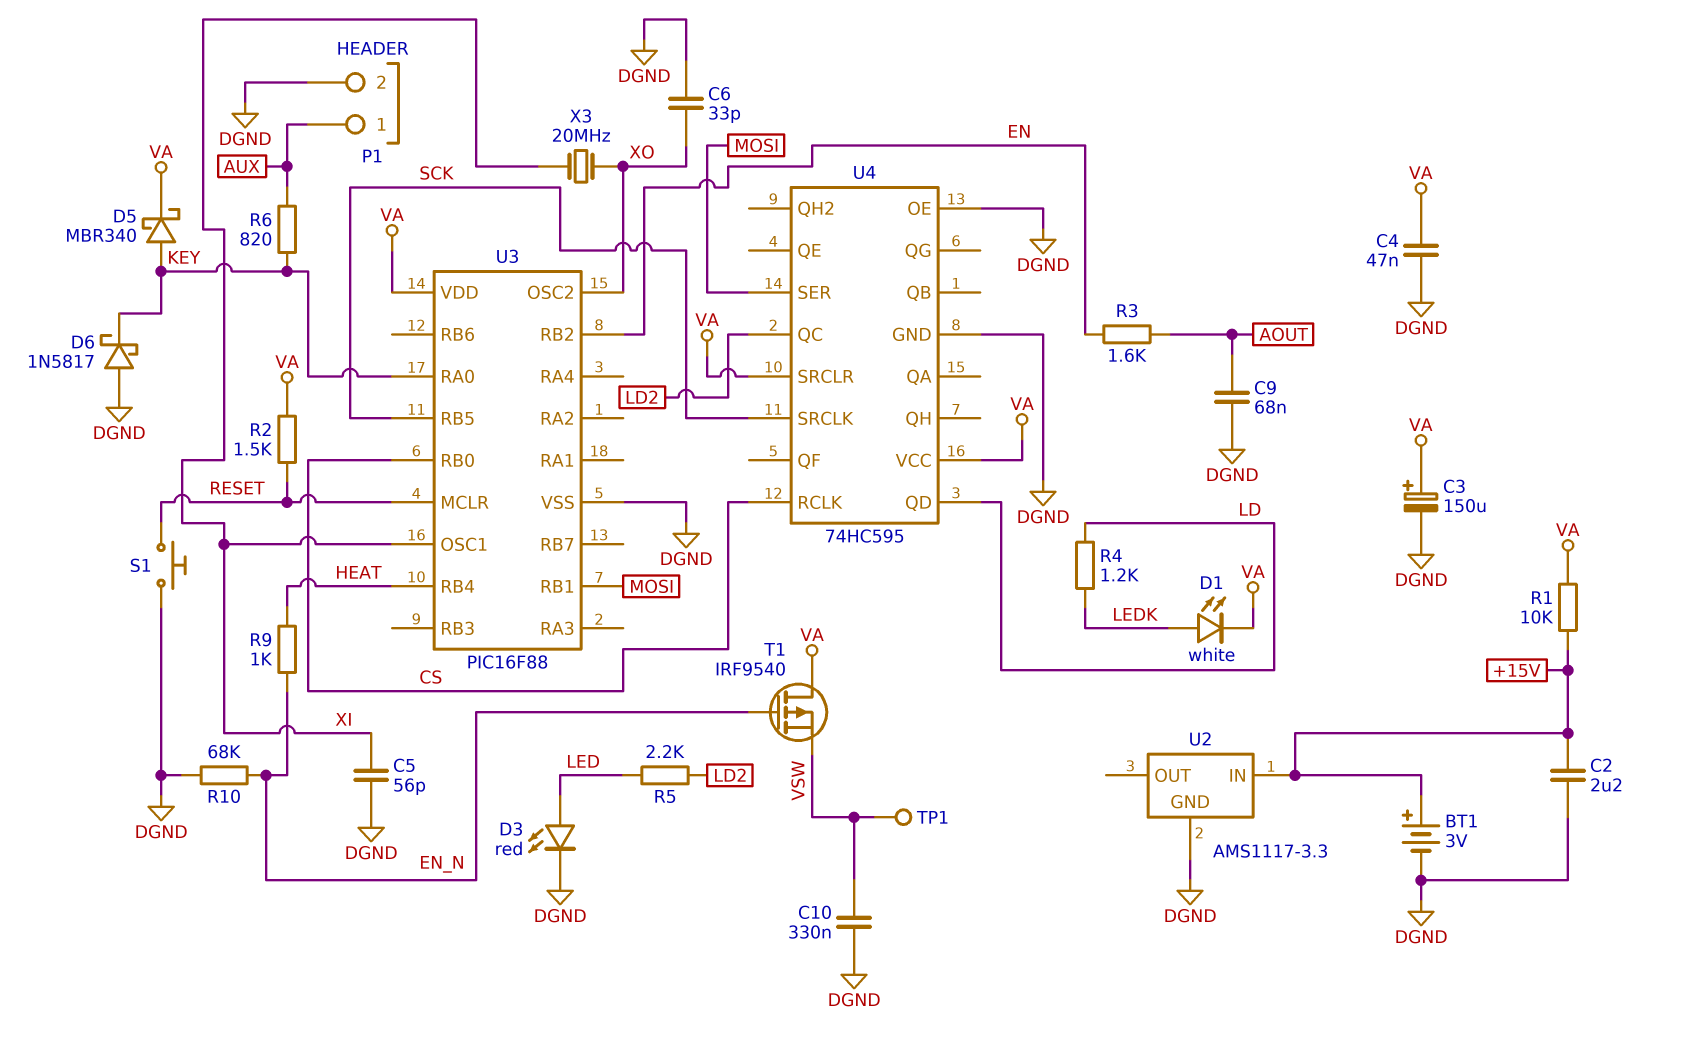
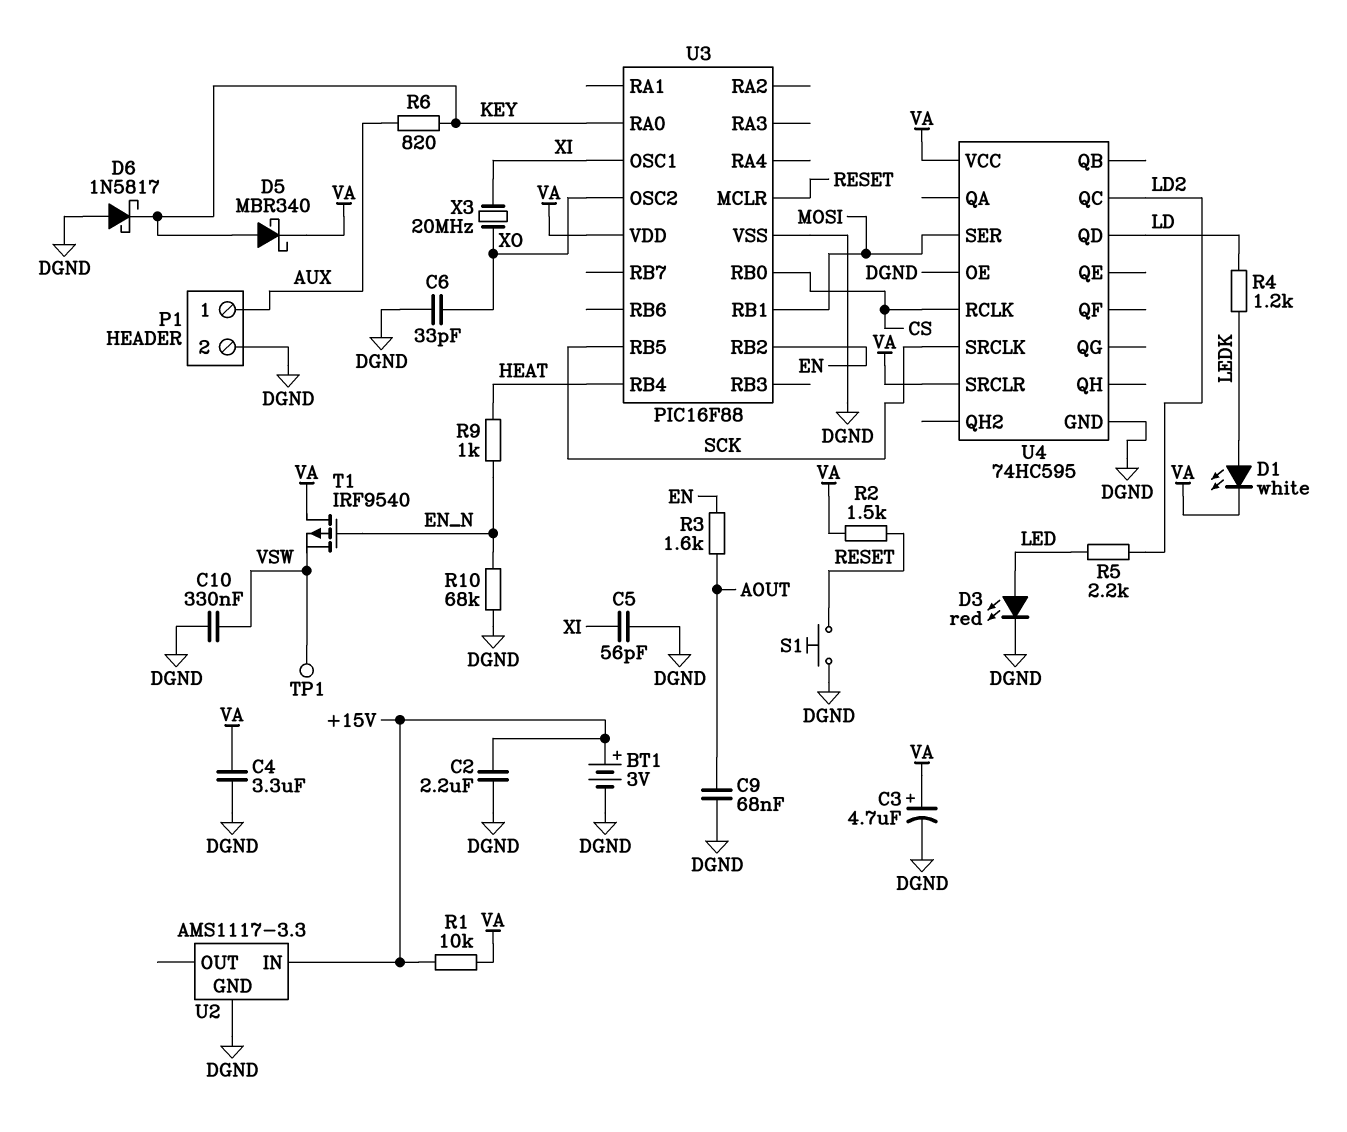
C3: 150uF (plus VA, minus DGND) -> 4.7uF (plus VA, minus DGND)
C4: 47nF (DGND, VA) -> 3.3uF (DGND, VA)

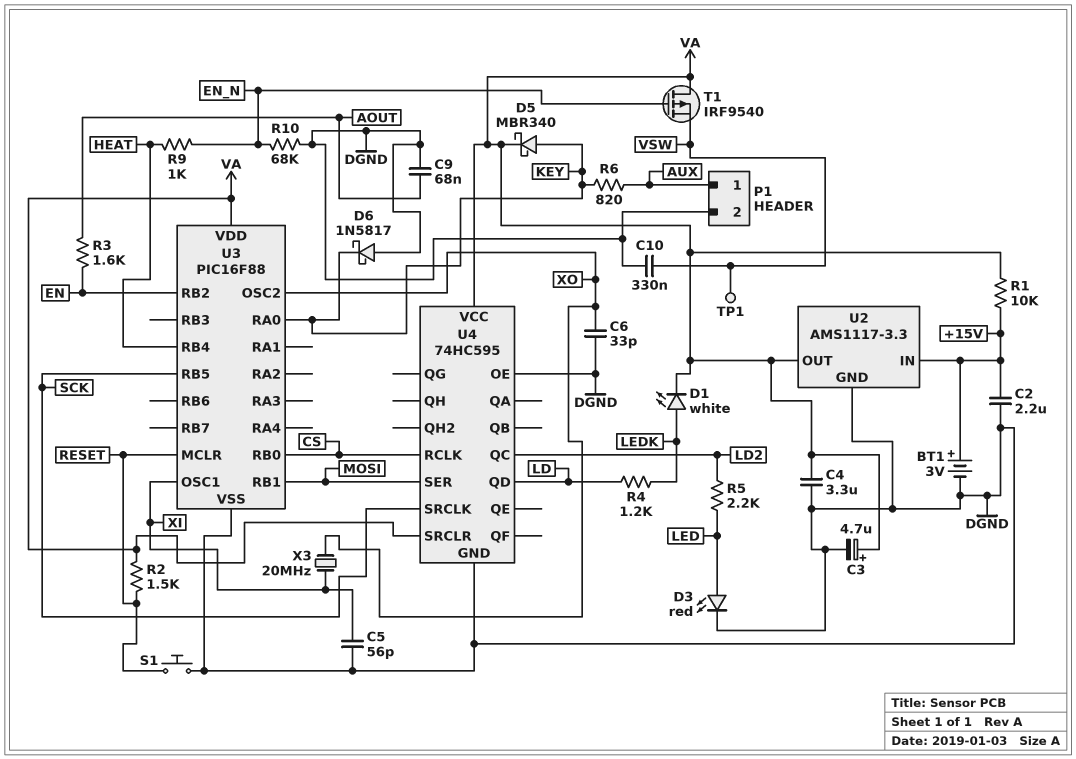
U2 pin OUT: none -> VA

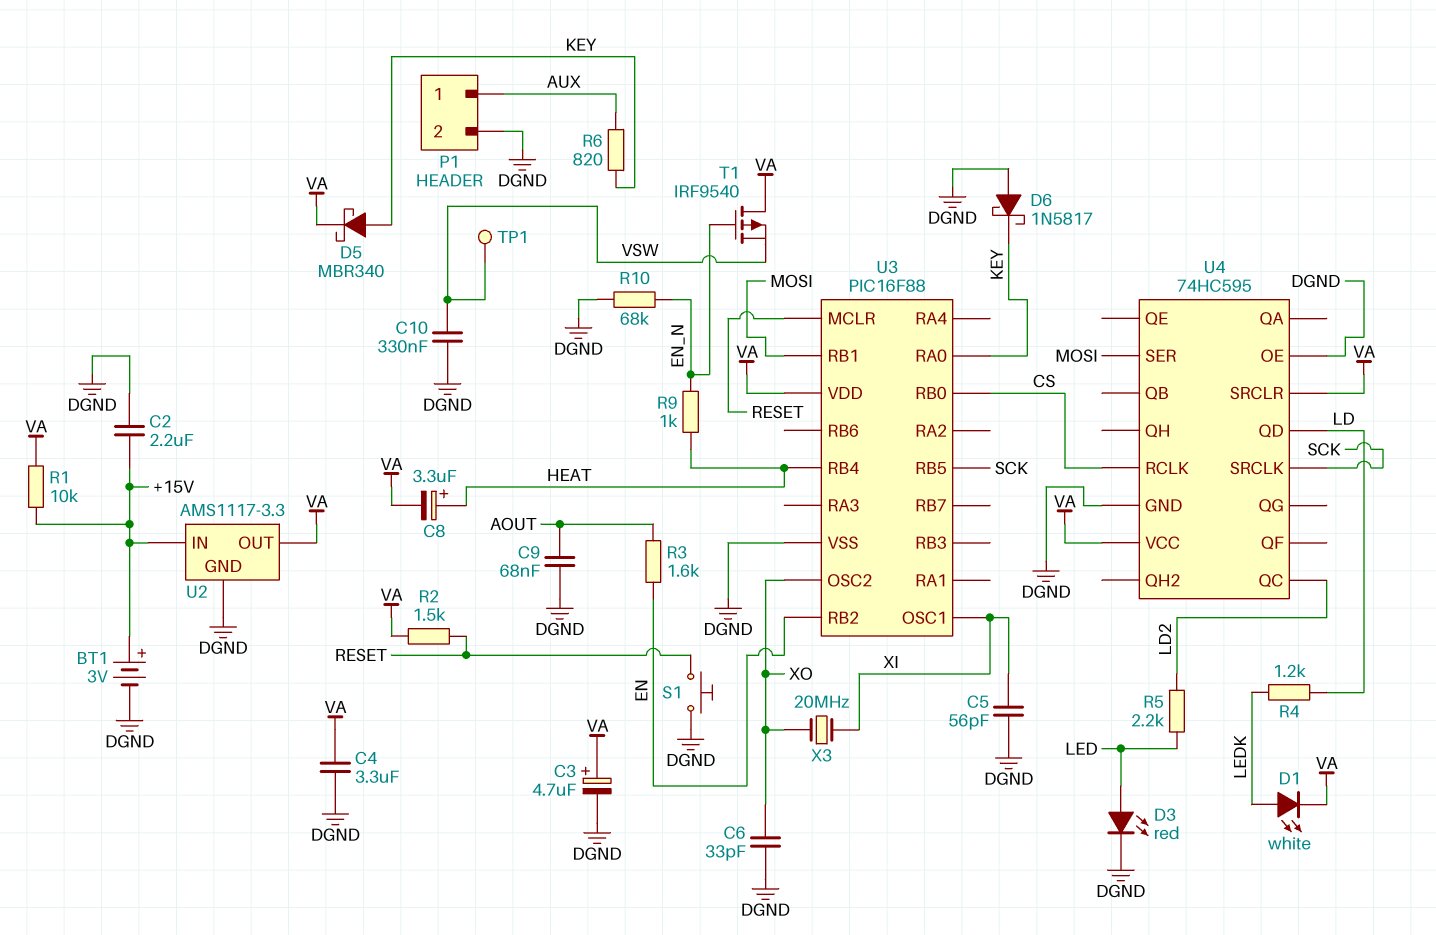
C8: none -> 3.3uF (plus HEAT, minus VA)

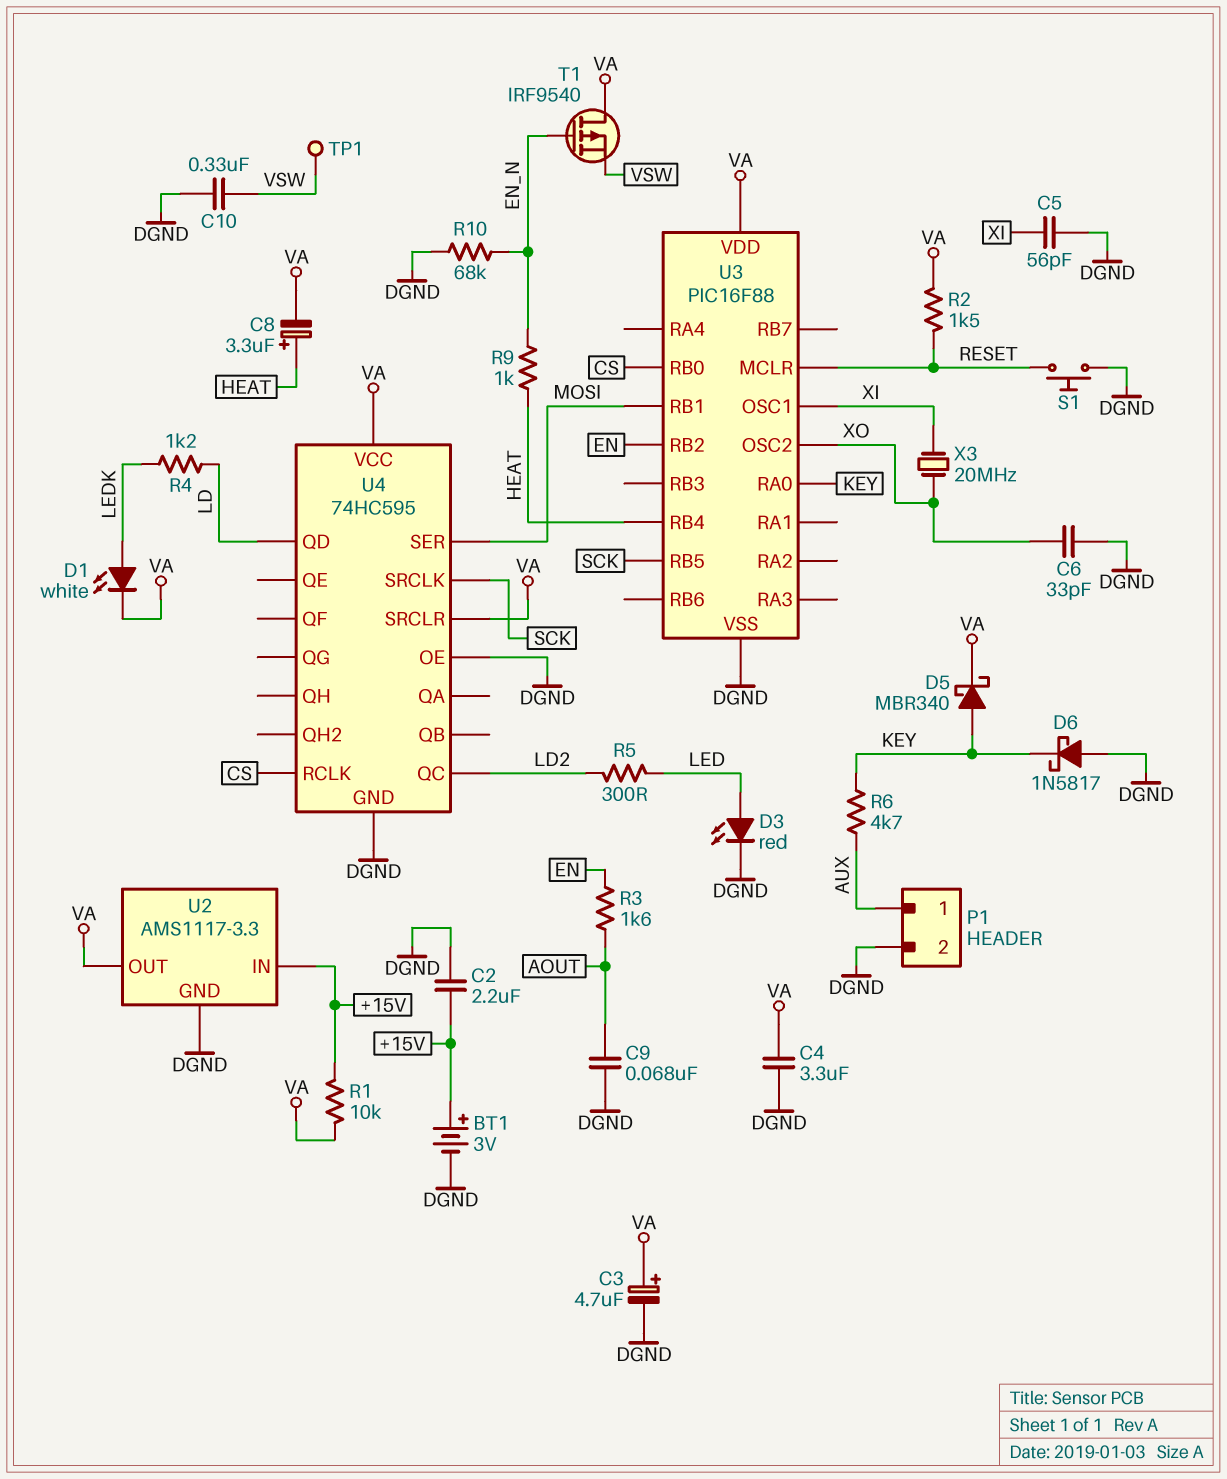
R5: 2.2k (LD2, LED) -> 300 (LD2, LED)
R6: 820 (AUX, KEY) -> 4.7k (AUX, KEY)

